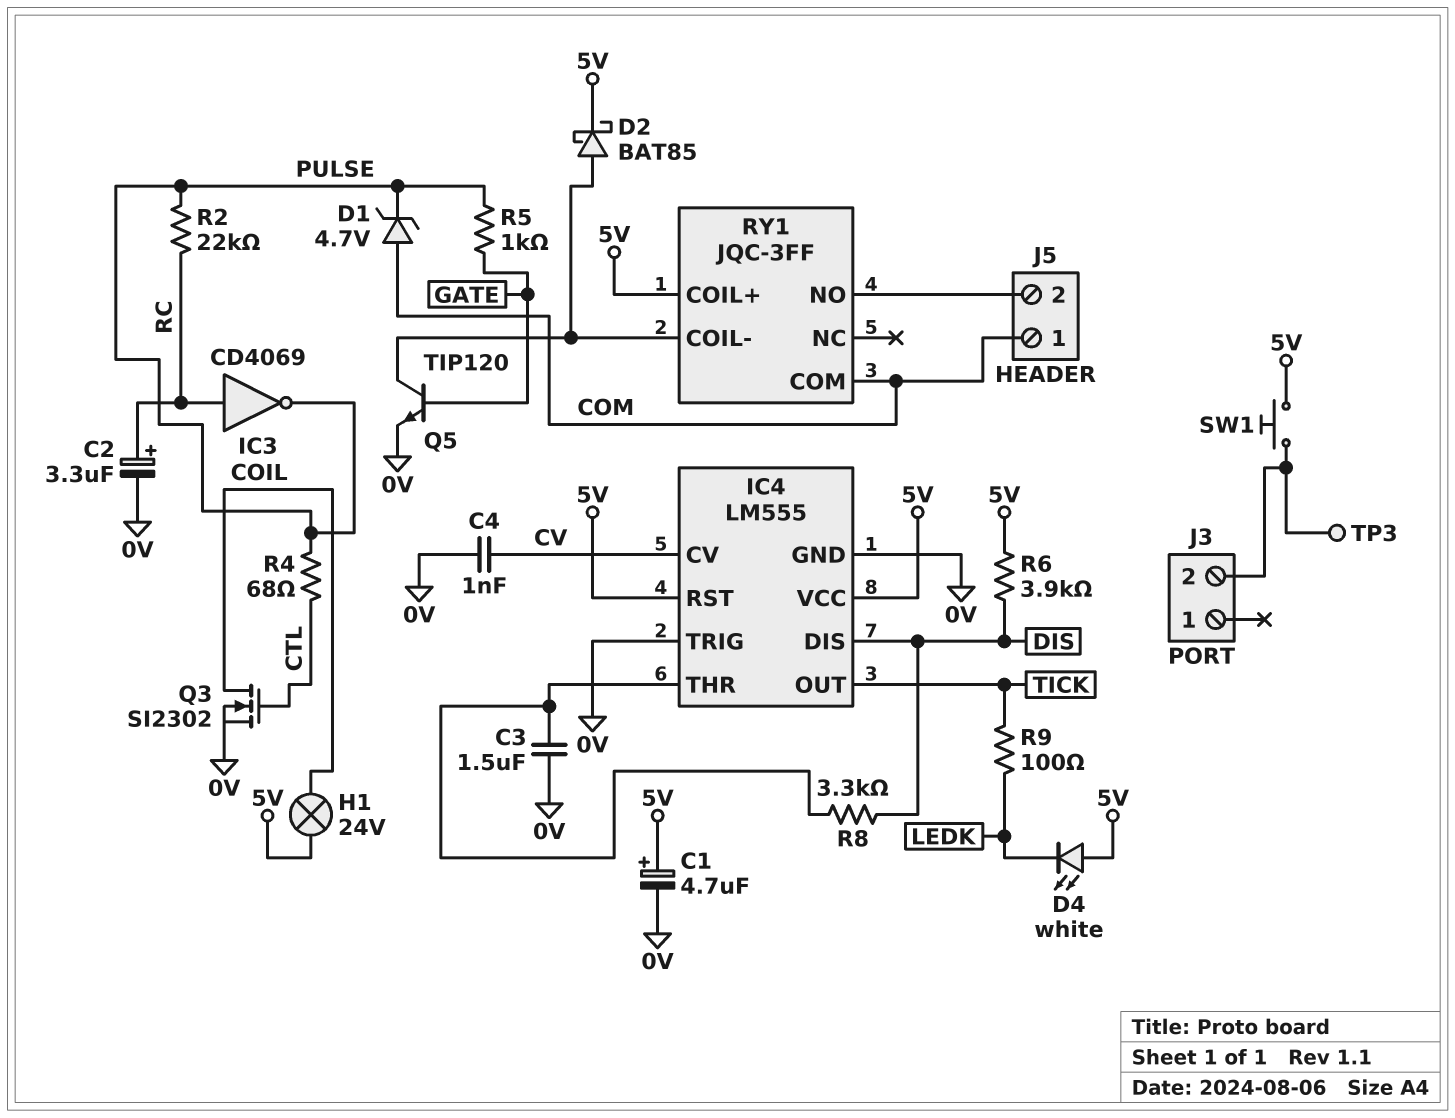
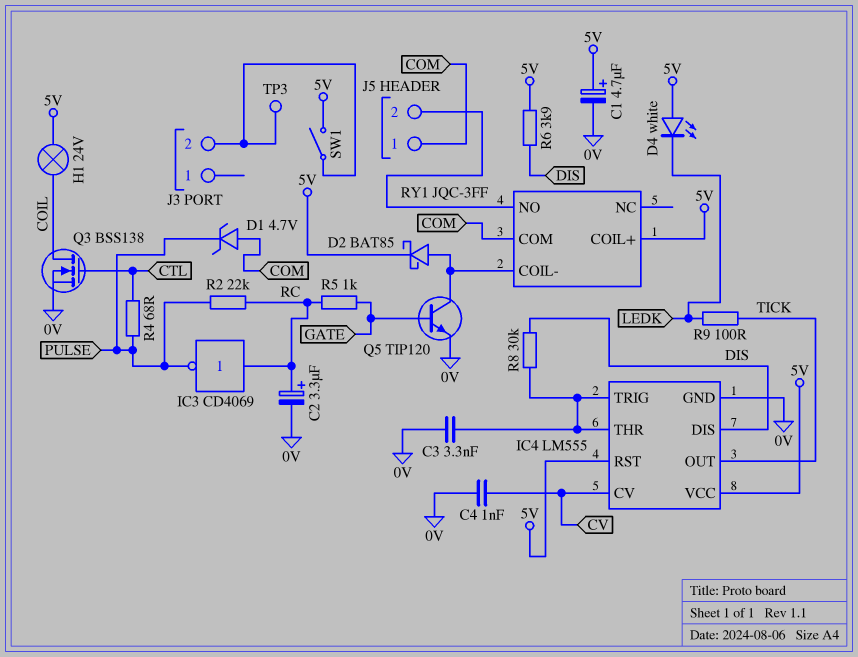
C3: 1.5uF (0V, IC4/THR) -> 3.3nF (0V, IC4/THR)
IC4 pin TRIG: 0V -> IC4/THR
Q3: NMOS SI2302 (G CTL, D COIL, S 0V) -> NMOS BSS138 (G CTL, D COIL, S 0V)
R5: 1k (GATE, PULSE) -> 1k (GATE, RC)
R8: 3.3k (DIS, IC4/THR) -> 30k (DIS, IC4/THR)
SW1: button (5V, J3/2) -> switch (5V, J3/2)

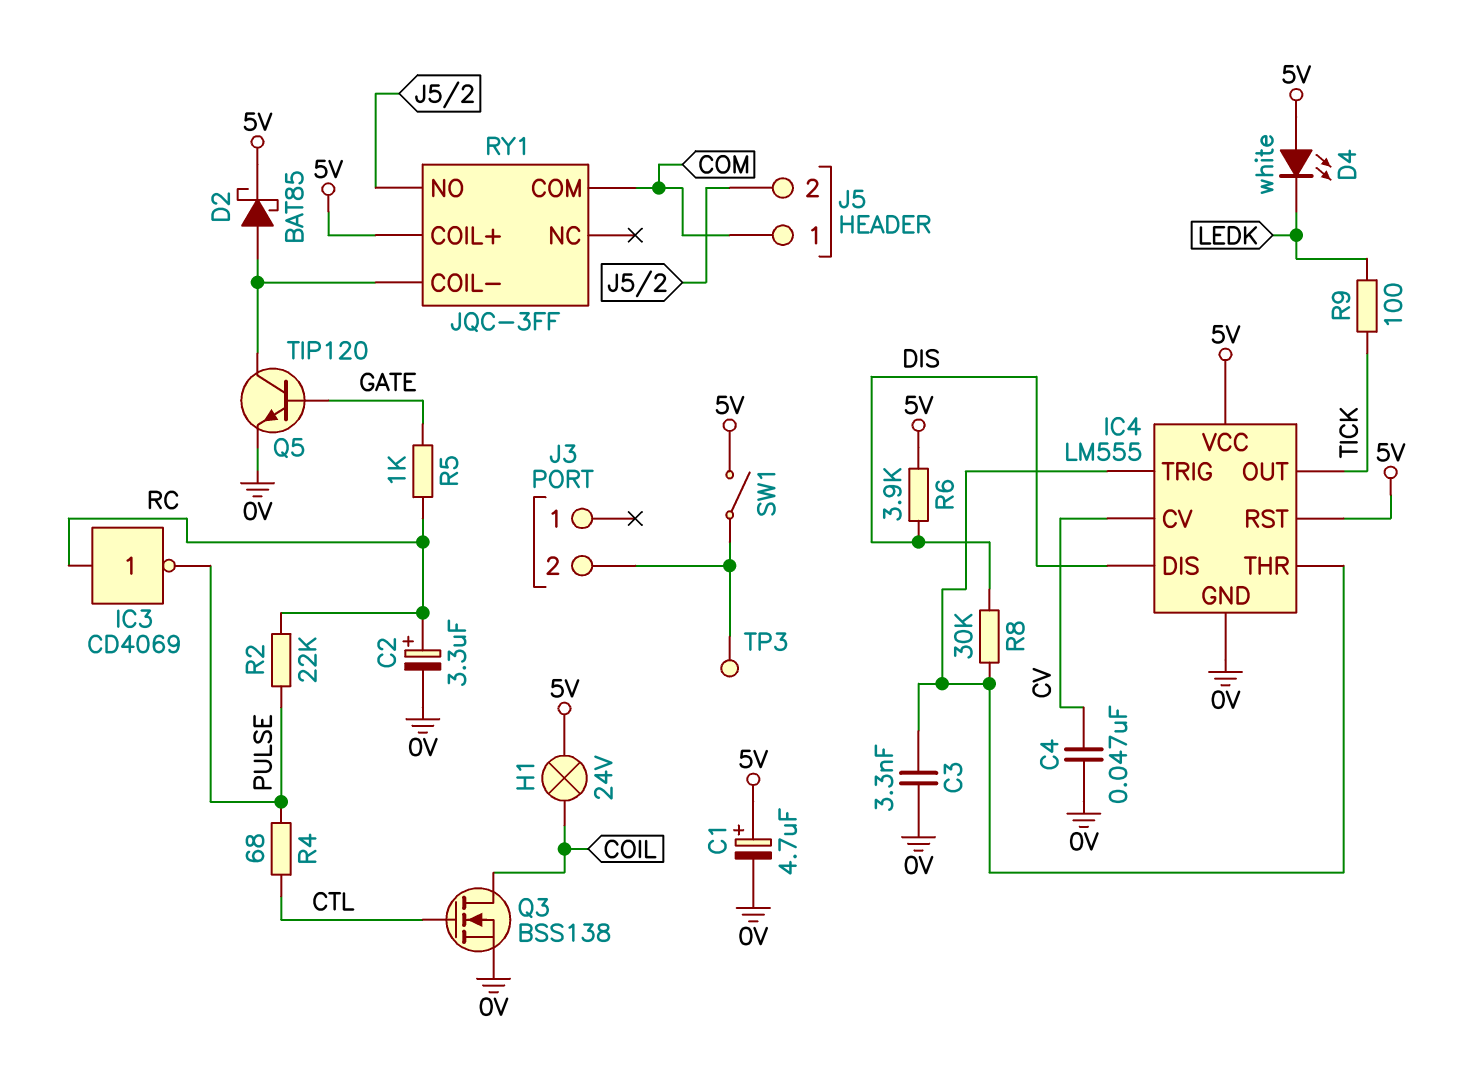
C4: 1nF (0V, CV) -> 47nF (0V, CV)
D1: zener 4.7V (A COM, K PULSE) -> none

